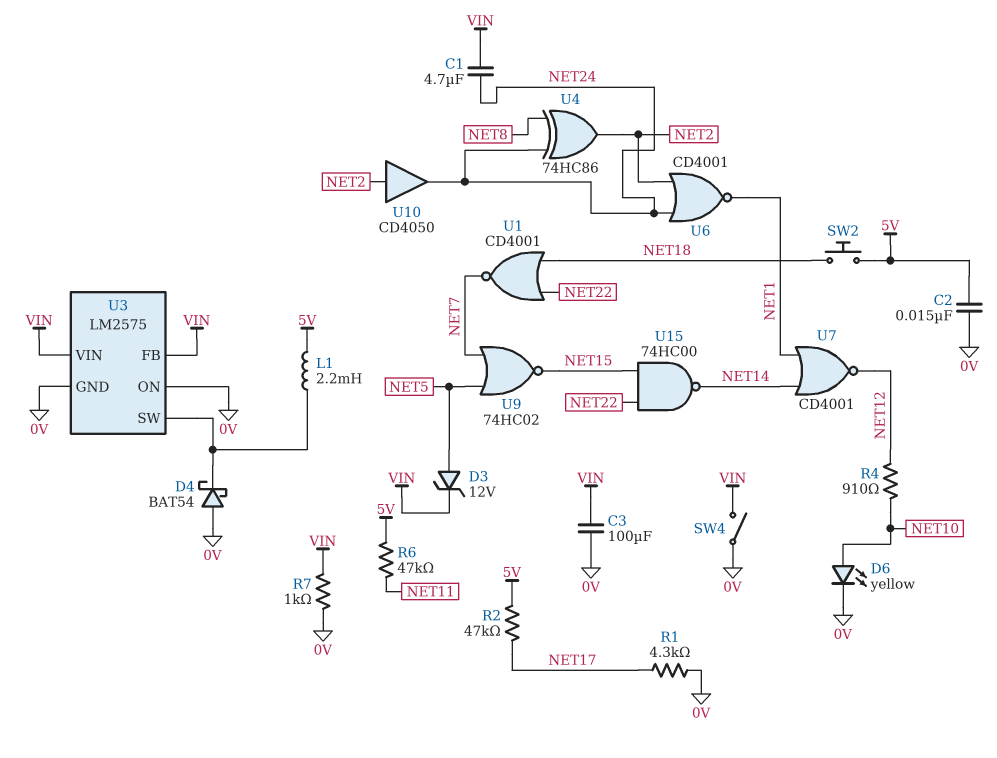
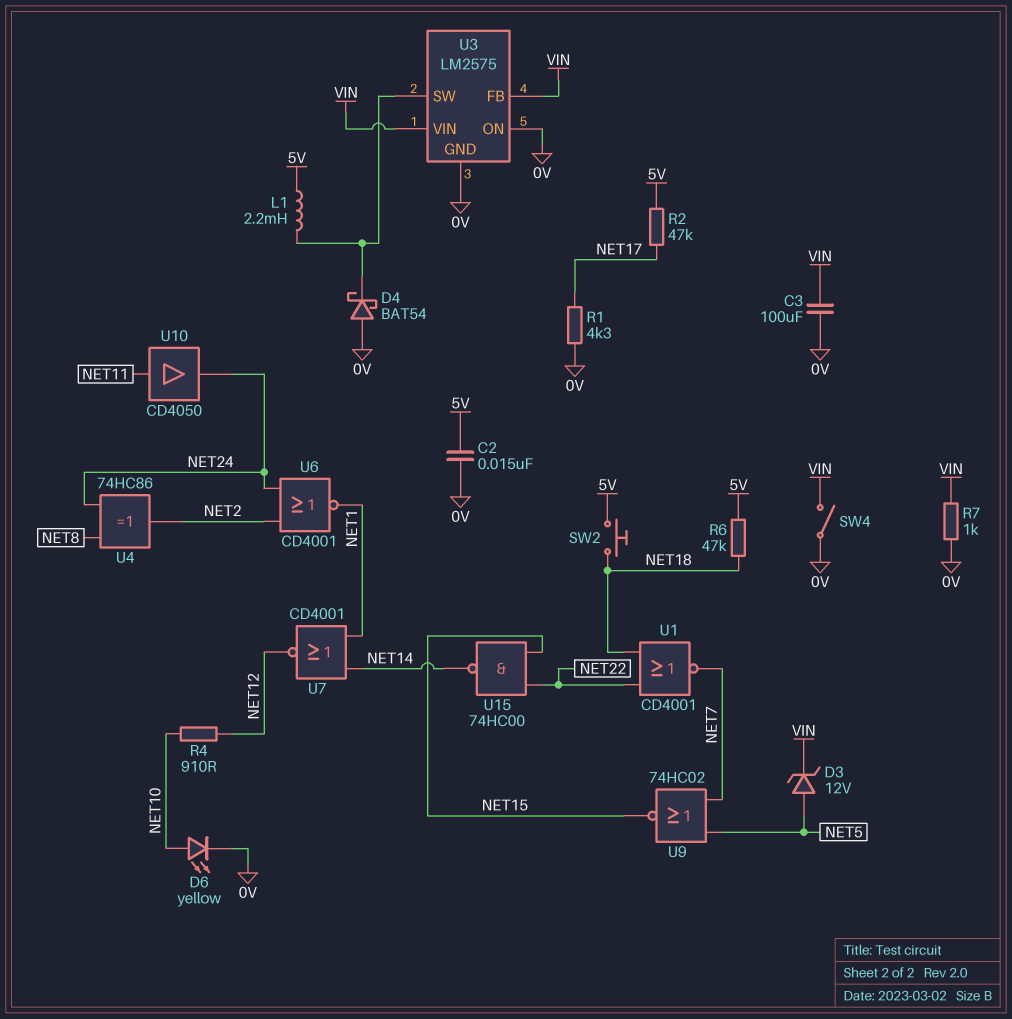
C1: 4.7uF (NET24, VIN) -> none
R6: 47k (5V, NET11) -> 47k (5V, NET18)
U10: buffer CD4050 (in NET2, out NET24) -> buffer CD4050 (in NET11, out NET24)

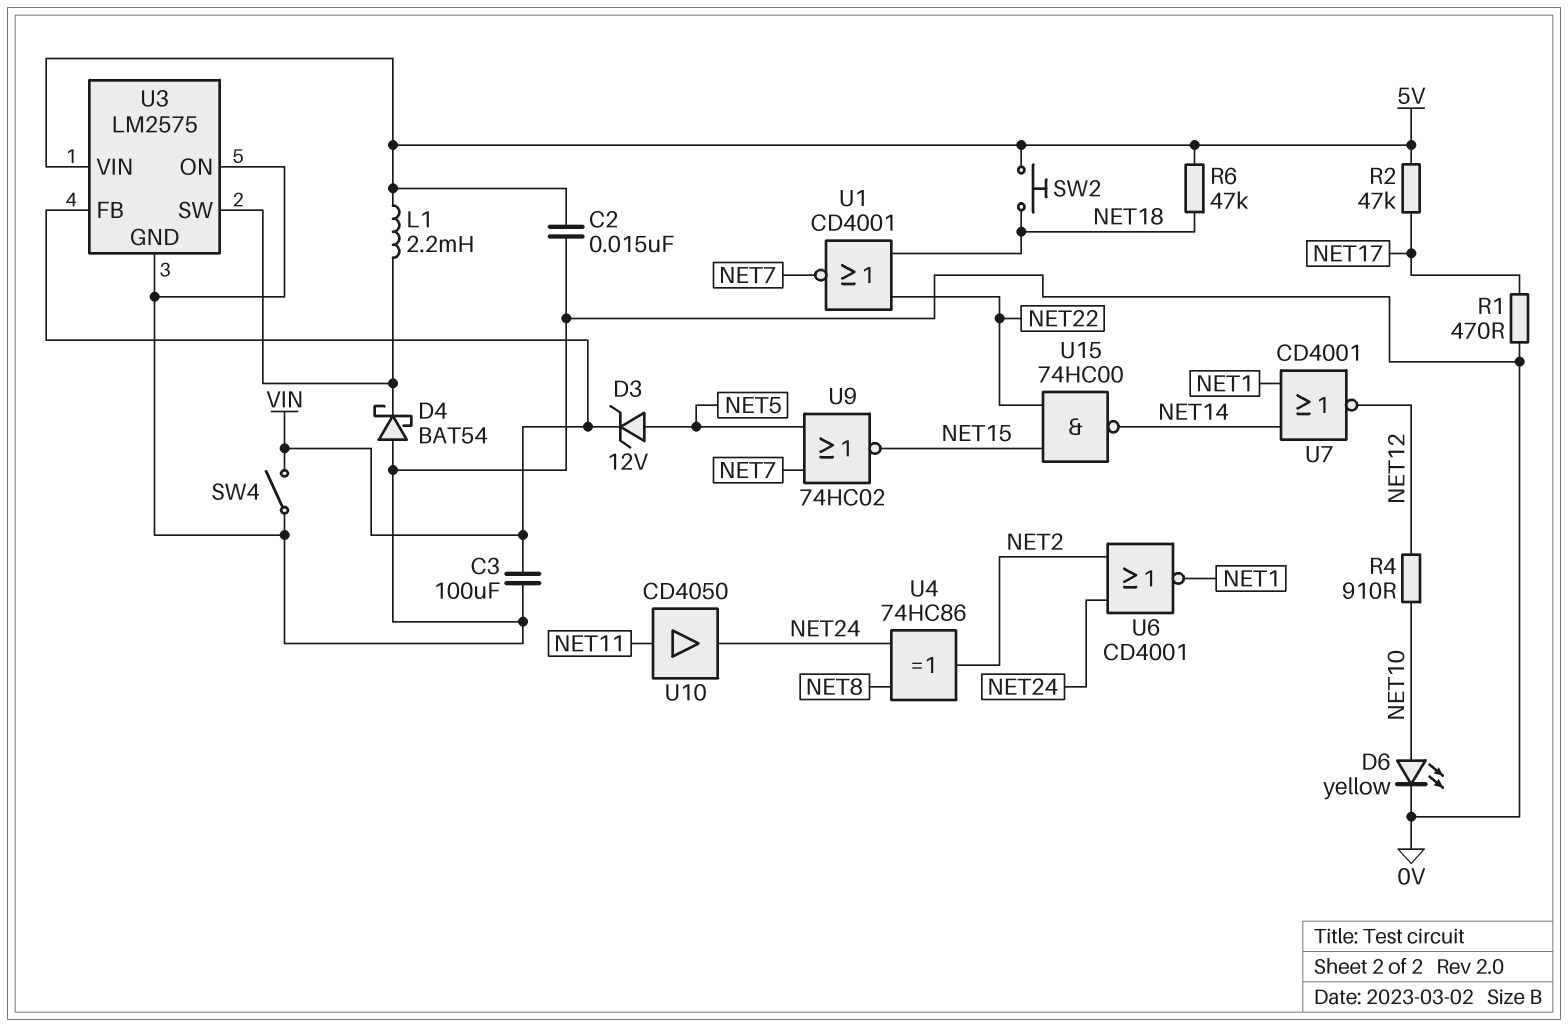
R1: 4.3k (0V, NET17) -> 470 (0V, NET17)
R7: 1k (0V, VIN) -> none
U3 pin VIN: VIN -> 5V

